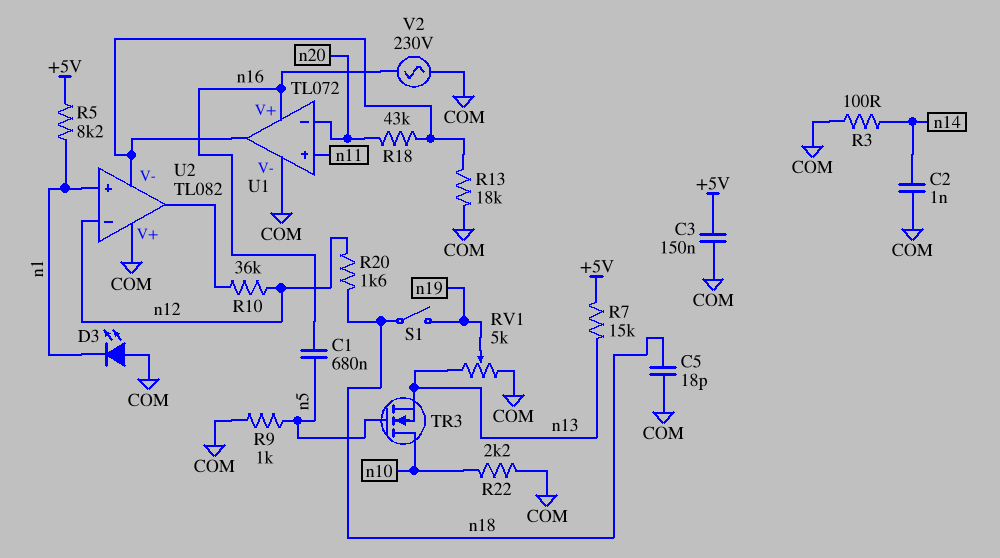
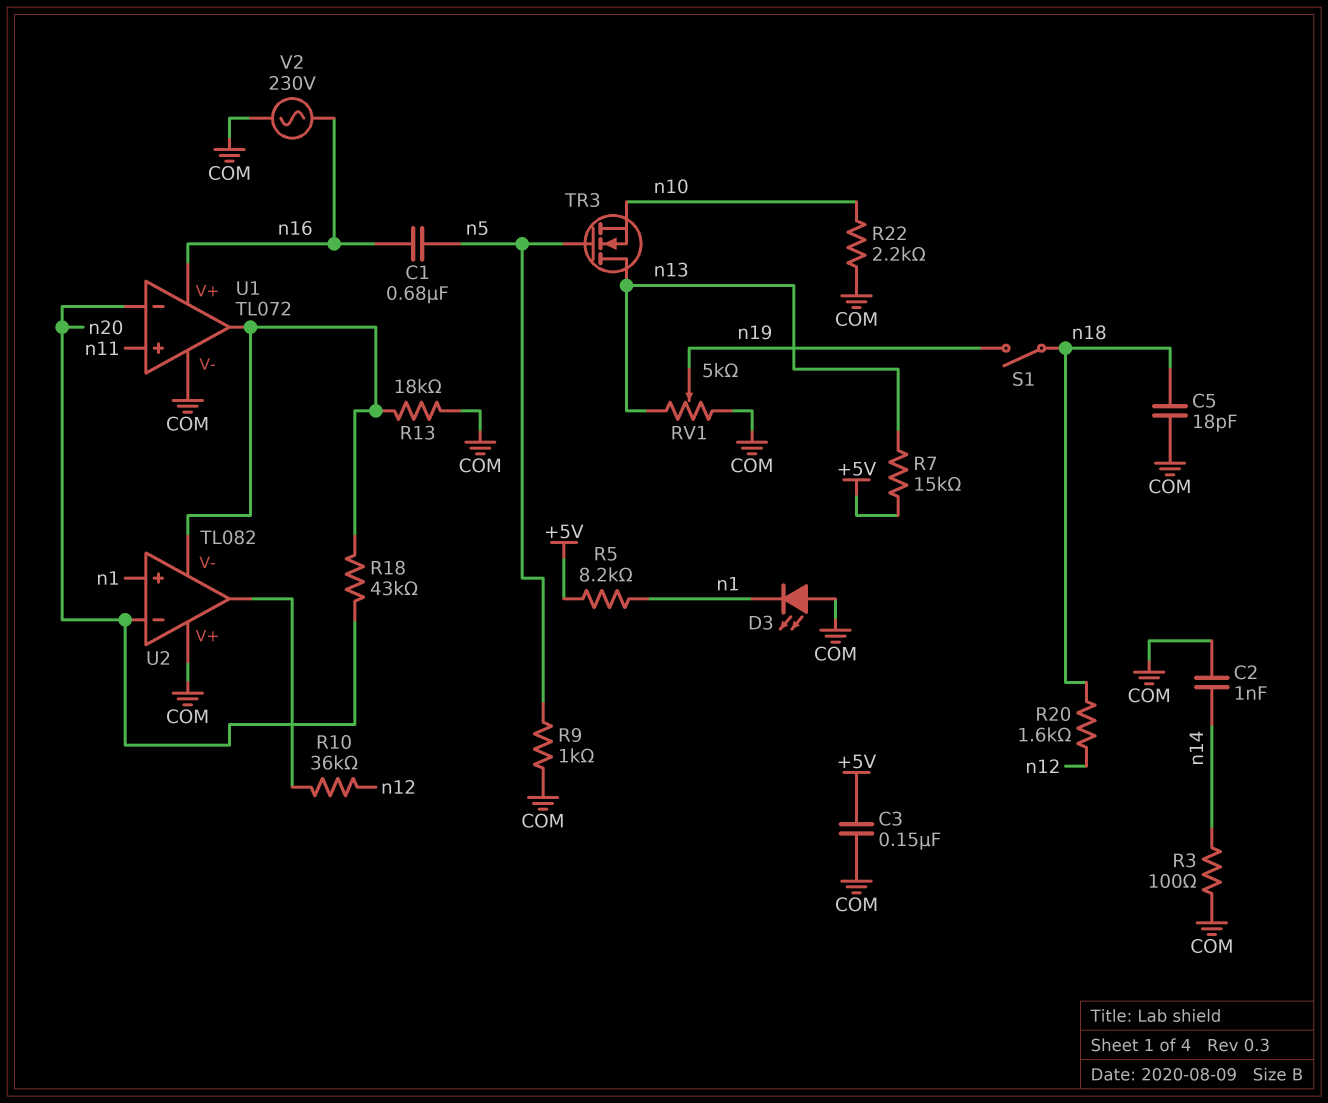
TR3: NMOS (G n5, D n10, S n13) -> NMOS (G n5, D n13, S n10)
U2 pin in-: n12 -> n20

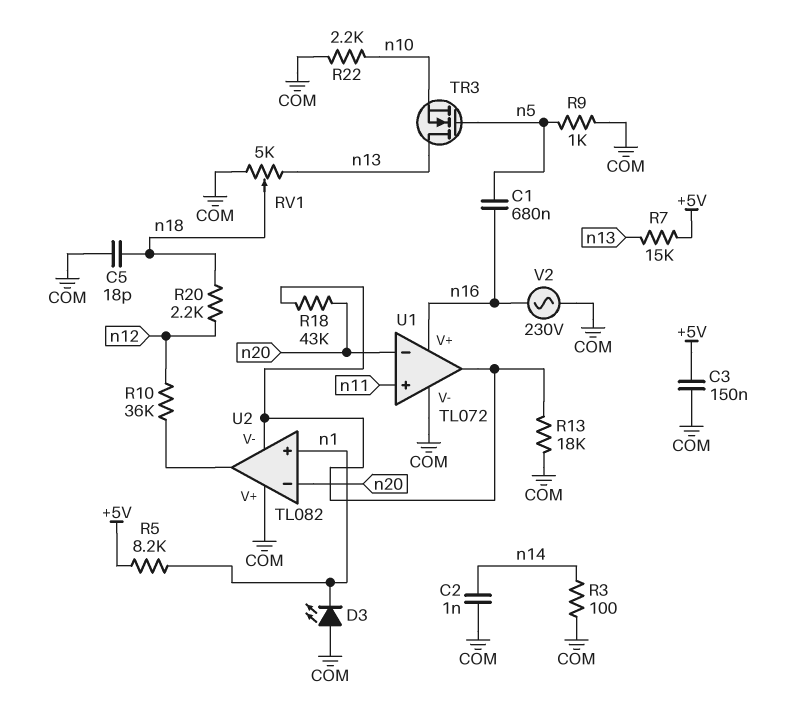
R20: 1.6k (n12, n18) -> 2.2k (n12, n18)
RV1: 5k (COM, n13, wiper n19) -> 5k (COM, n13, wiper n18)
S1: switch (n18, n19) -> none

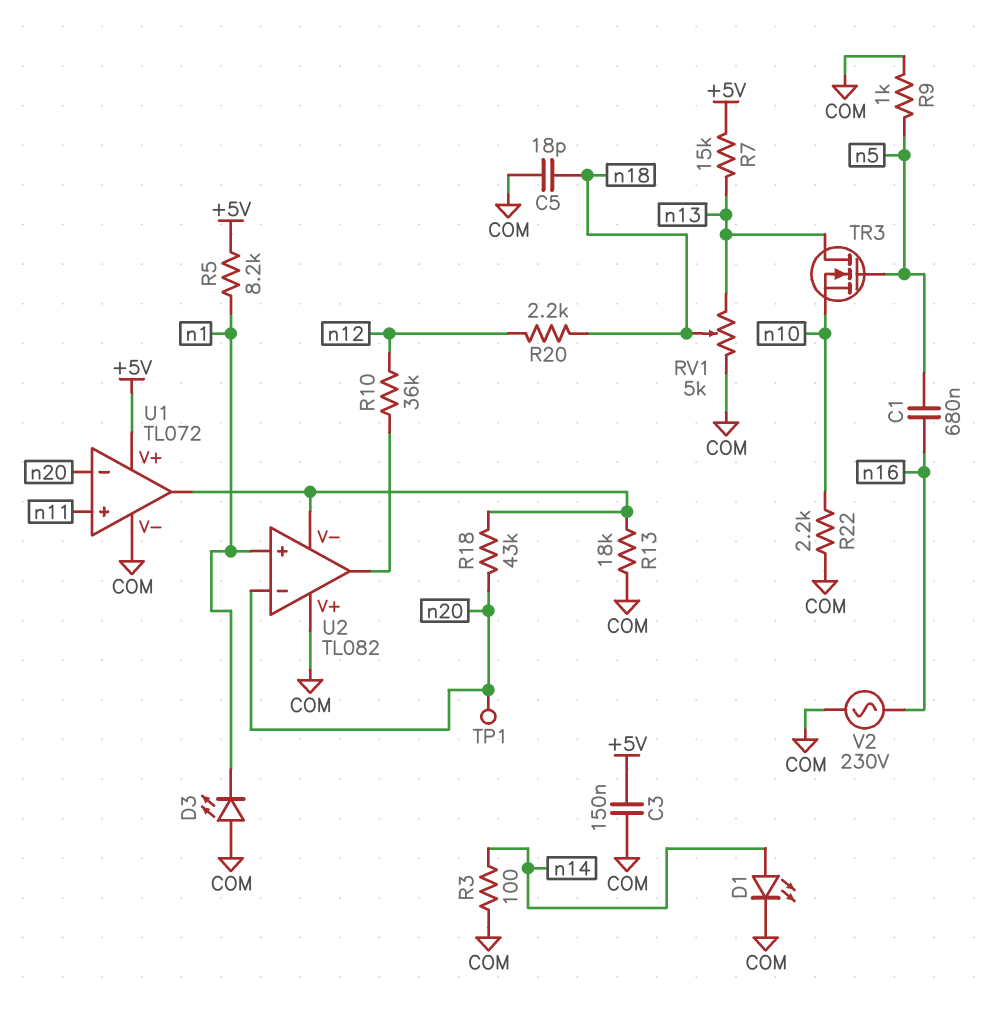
C2: 1nF (COM, n14) -> none
D1: none -> LED (A n14, K COM)
TP1: none -> test point (n20)
U1 pin V+: n16 -> +5V

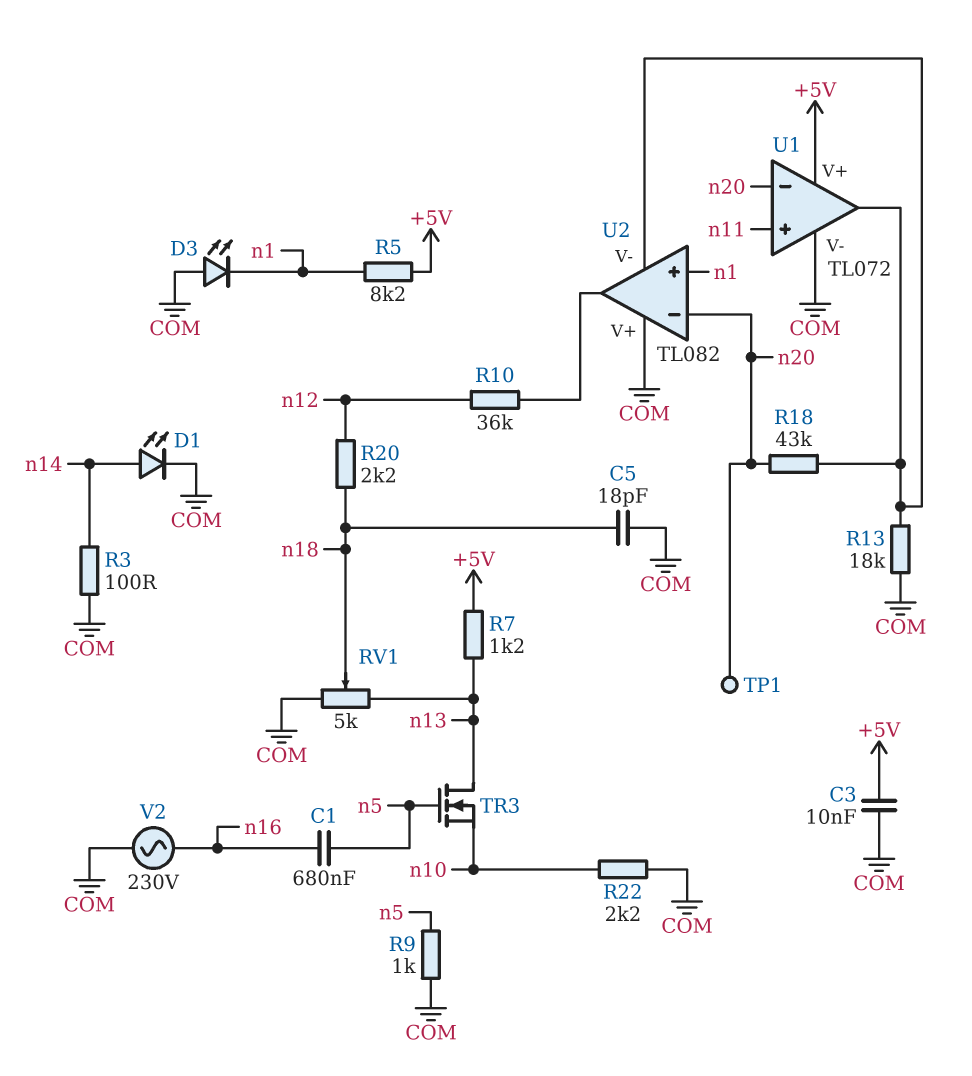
C3: 150nF (+5V, COM) -> 10nF (+5V, COM)
R7: 15k (+5V, n13) -> 1.2k (+5V, n13)

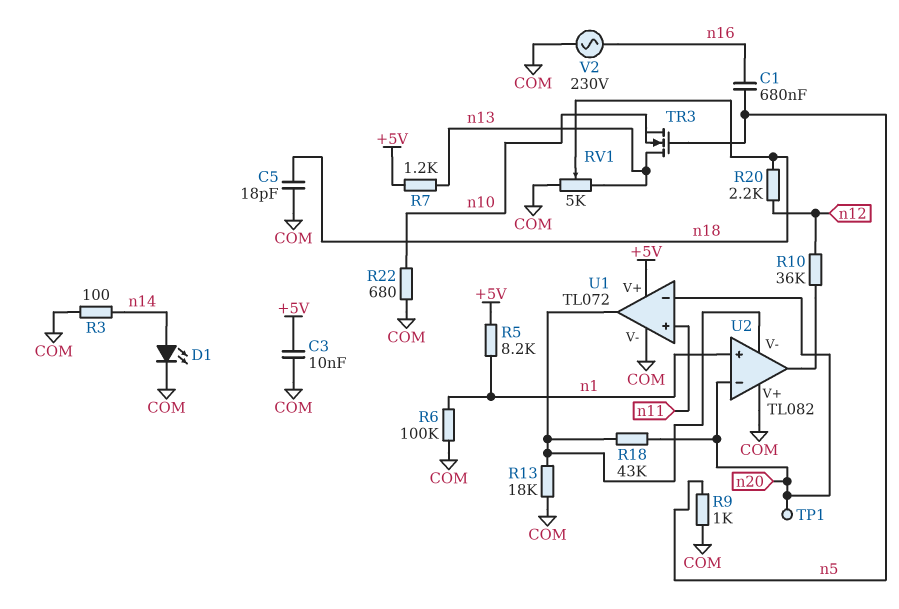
D3: LED (A COM, K n1) -> none
R6: none -> 100k (COM, n1)
R22: 2.2k (COM, n10) -> 680 (COM, n10)

